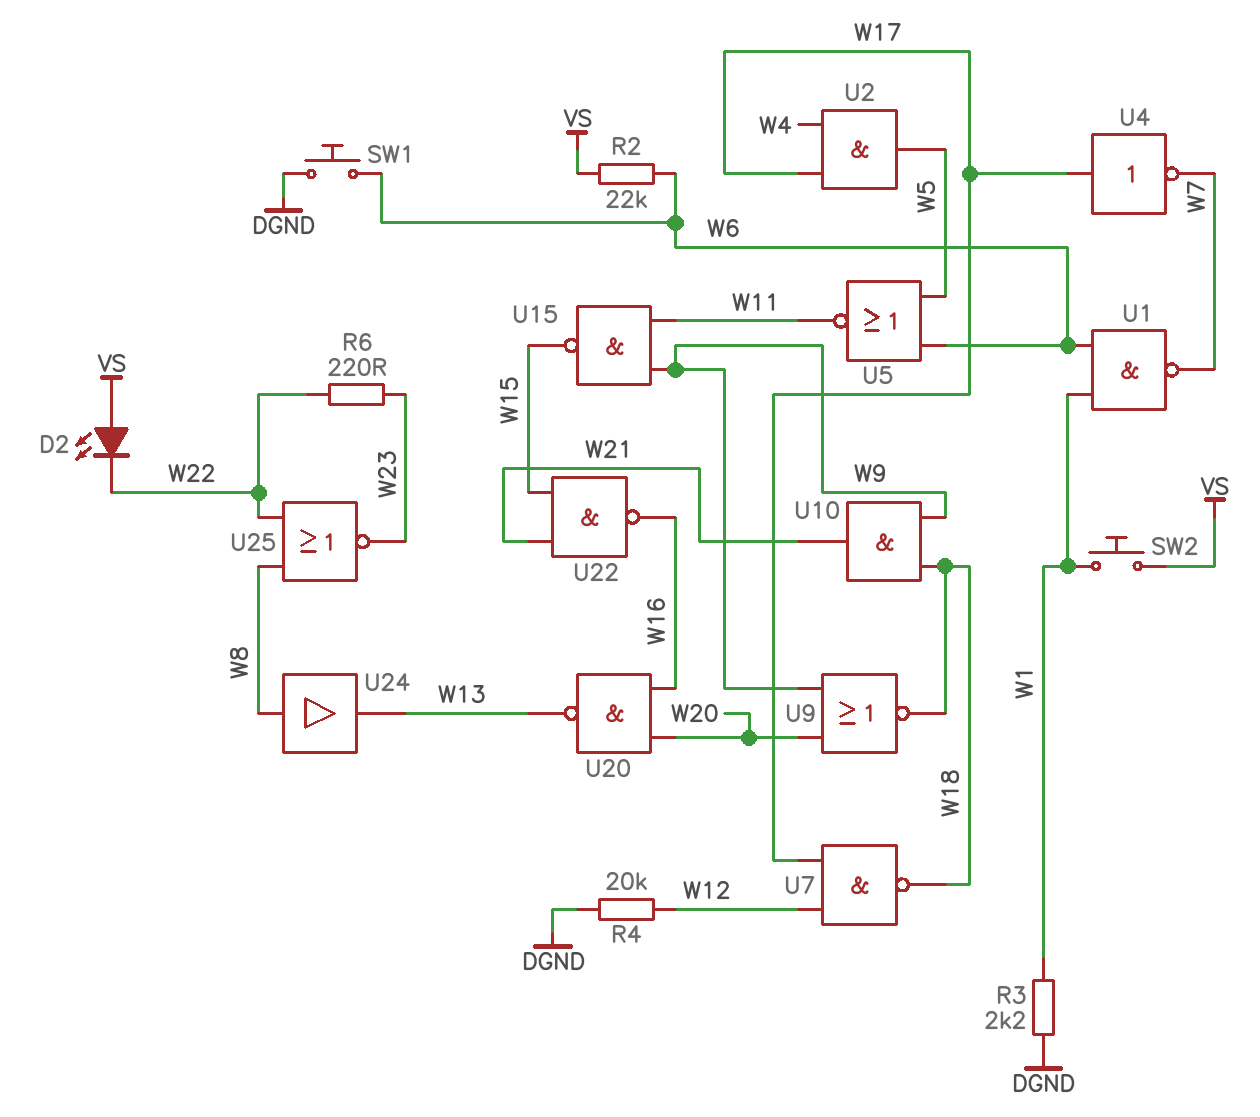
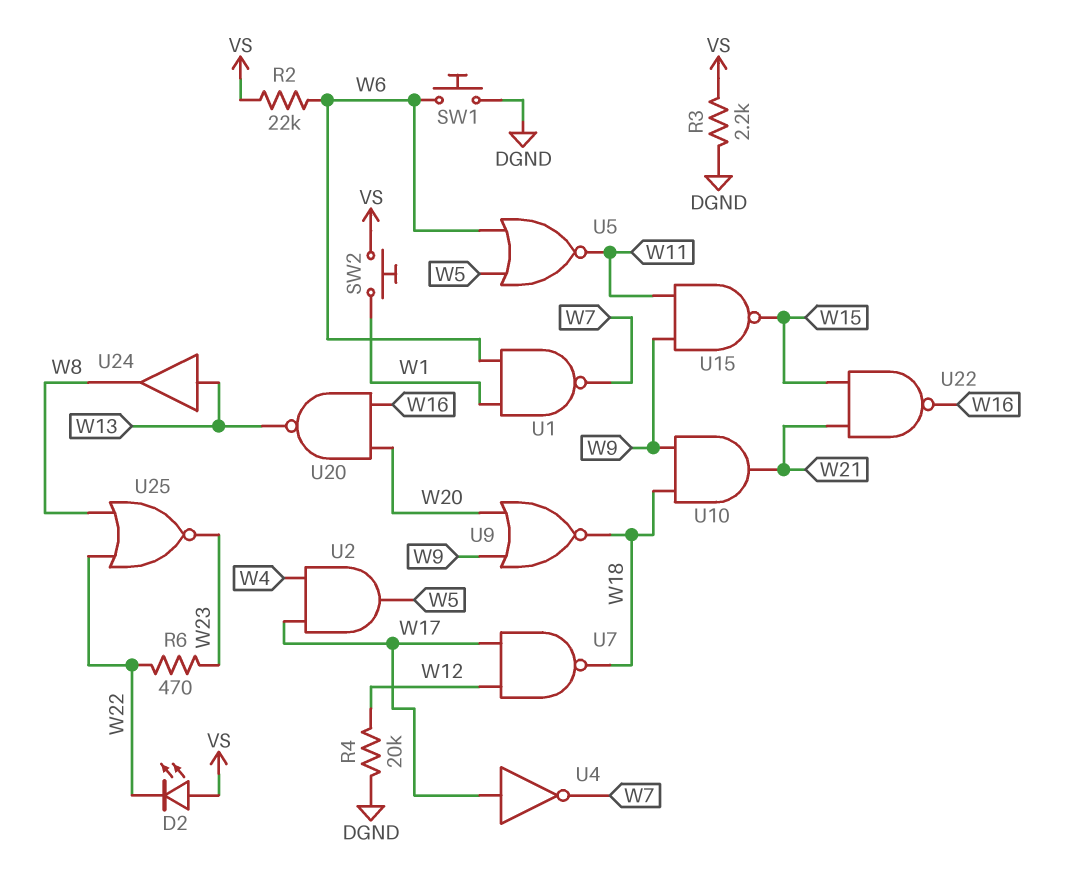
R3: 2.2k (DGND, W1) -> 2.2k (DGND, VS)
R6: 220 (W22, W23) -> 470 (W22, W23)
U24: buffer (in W8, out W13) -> buffer (in W13, out W8)

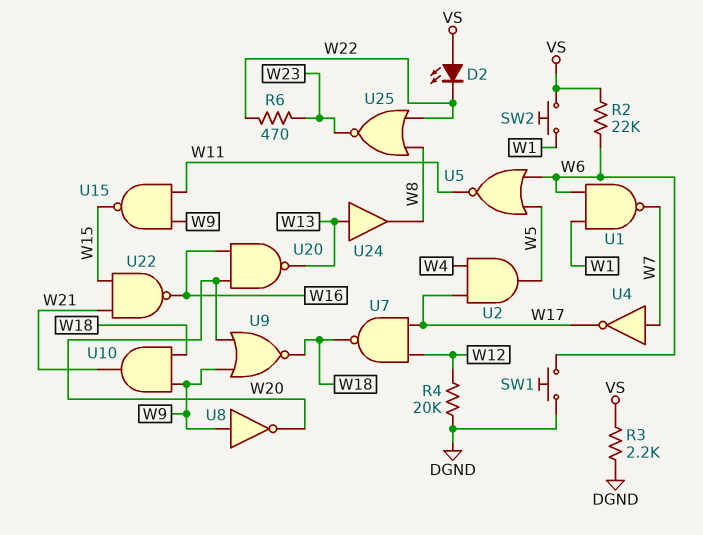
U4: NOT (in W17, out W7) -> NOT (in W7, out W17)
U8: none -> NOT (in W9, out W20)

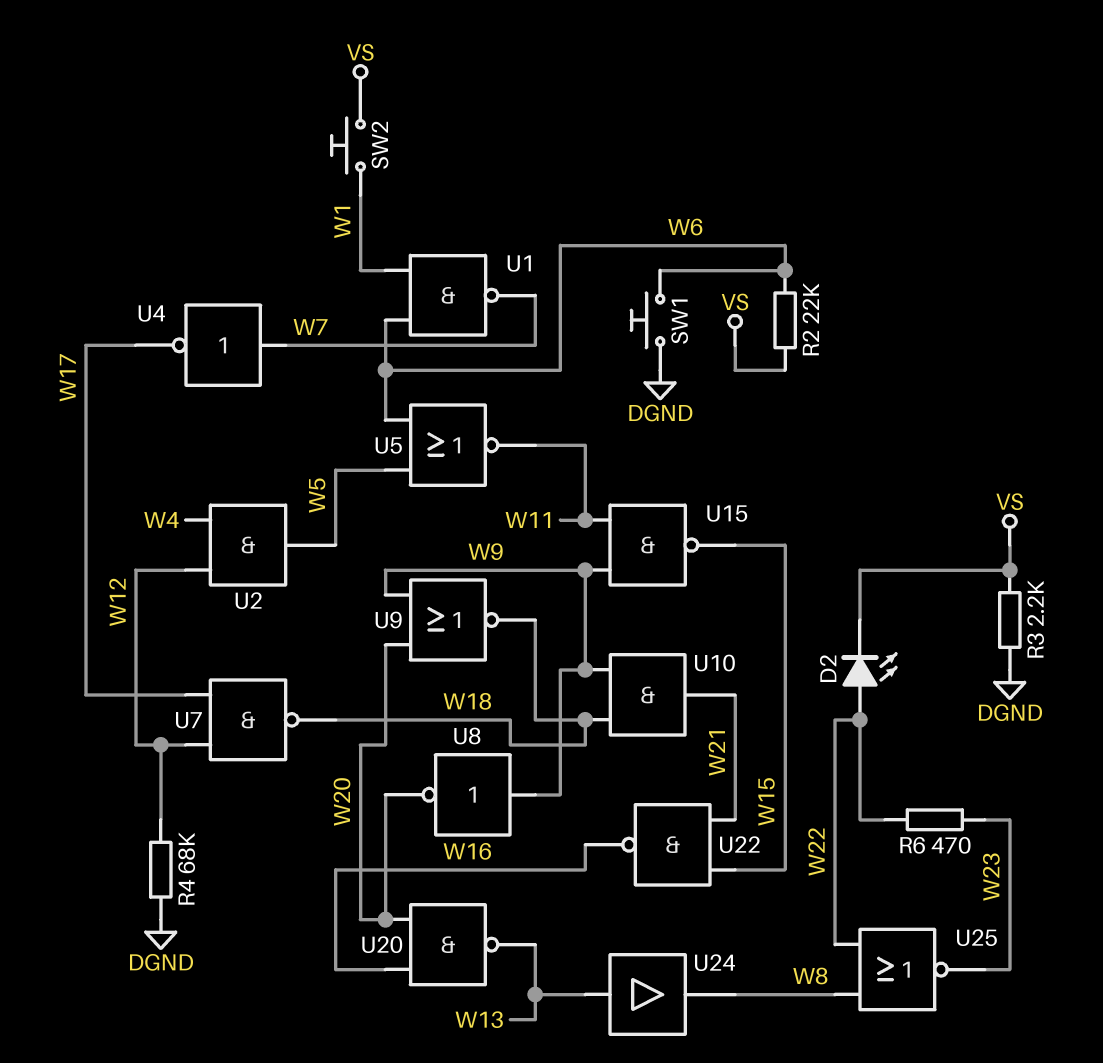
D2: LED (A VS, K W22) -> LED (A W22, K VS)
R4: 20k (DGND, W12) -> 68k (DGND, W12)
U2: AND (in W4, in W17, out W5) -> AND (in W4, in W12, out W5)

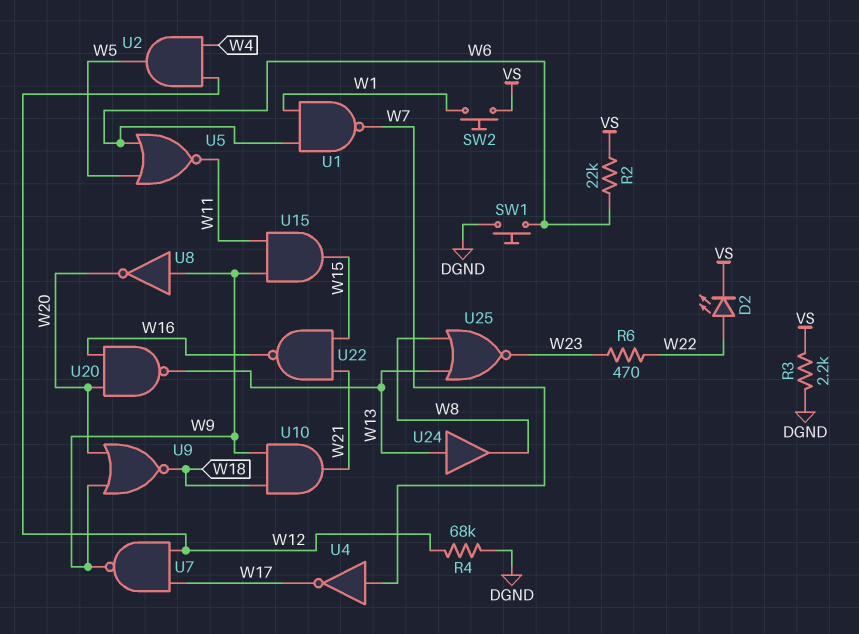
U7: NAND (in W12, in W17, out W18) -> NAND (in W12, in W17, out W9)
U15: NAND (in W9, in W11, out W15) -> AND (in W9, in W11, out W15)
U25: NOR (in W8, in W22, out W23) -> NOR (in W8, in W13, out W23)

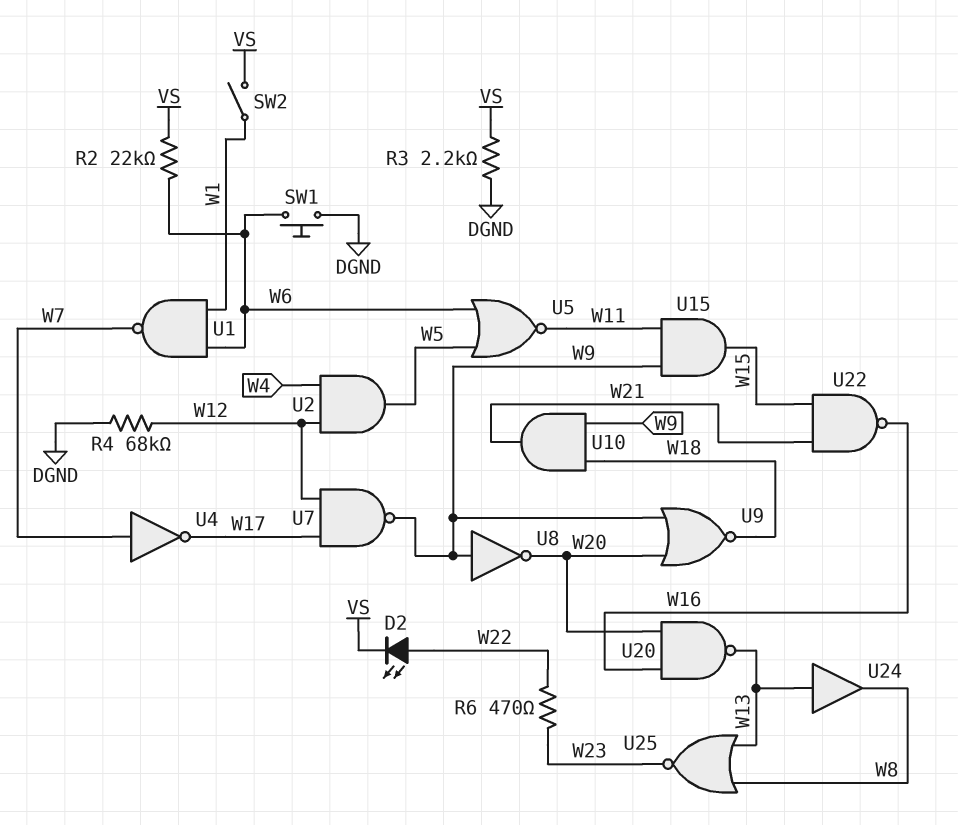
SW2: button (VS, W1) -> switch (VS, W1)

